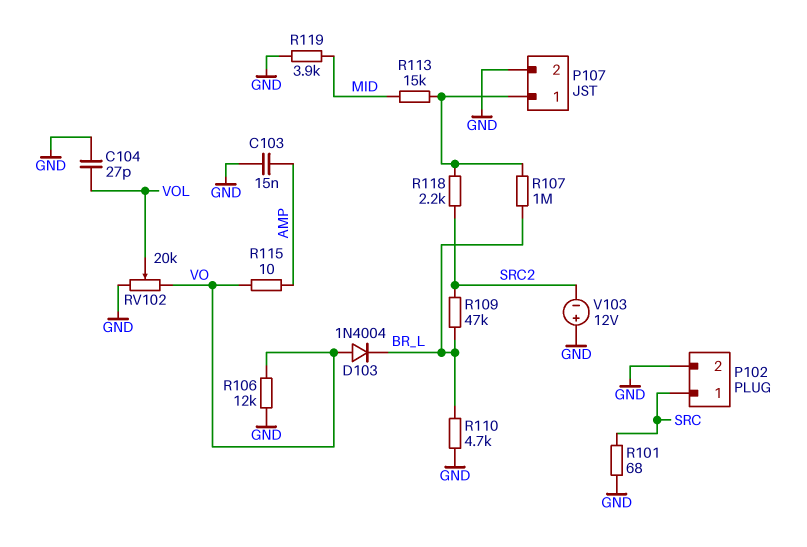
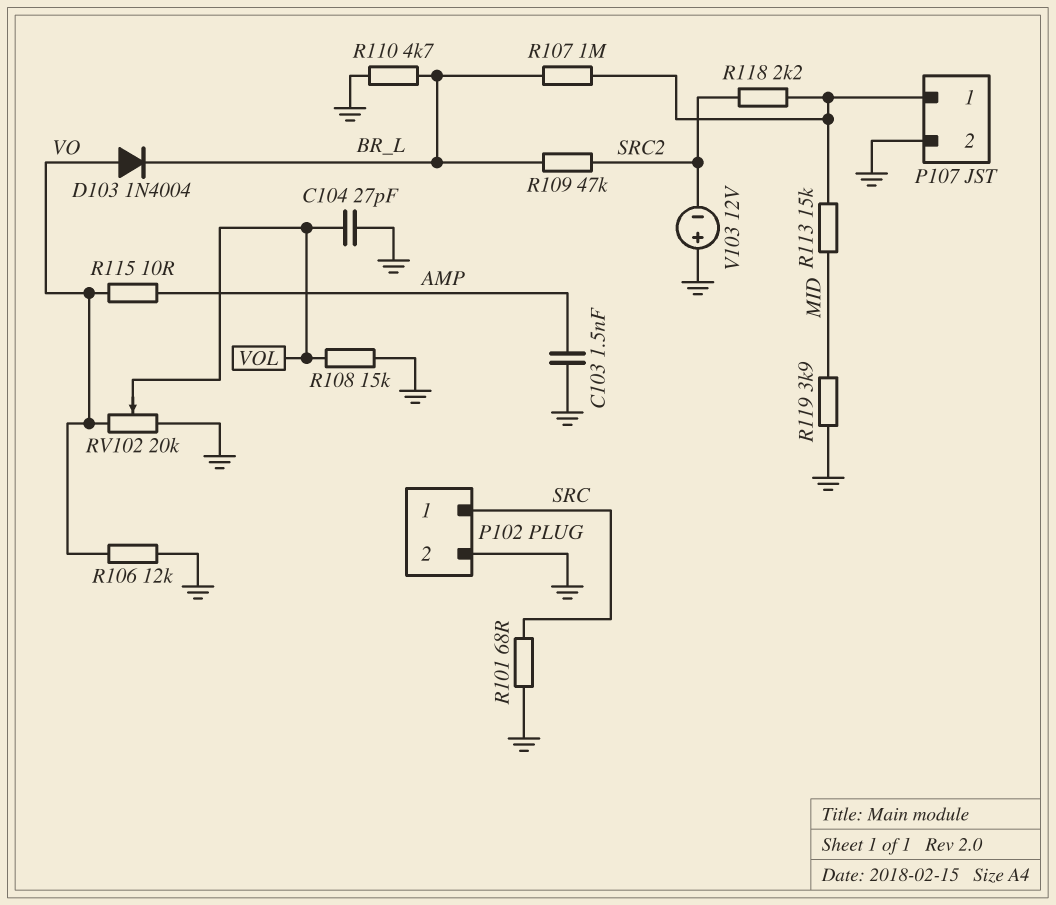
C103: 15nF (AMP, GND) -> 1.5nF (AMP, GND)
R108: none -> 15k (GND, VOL)

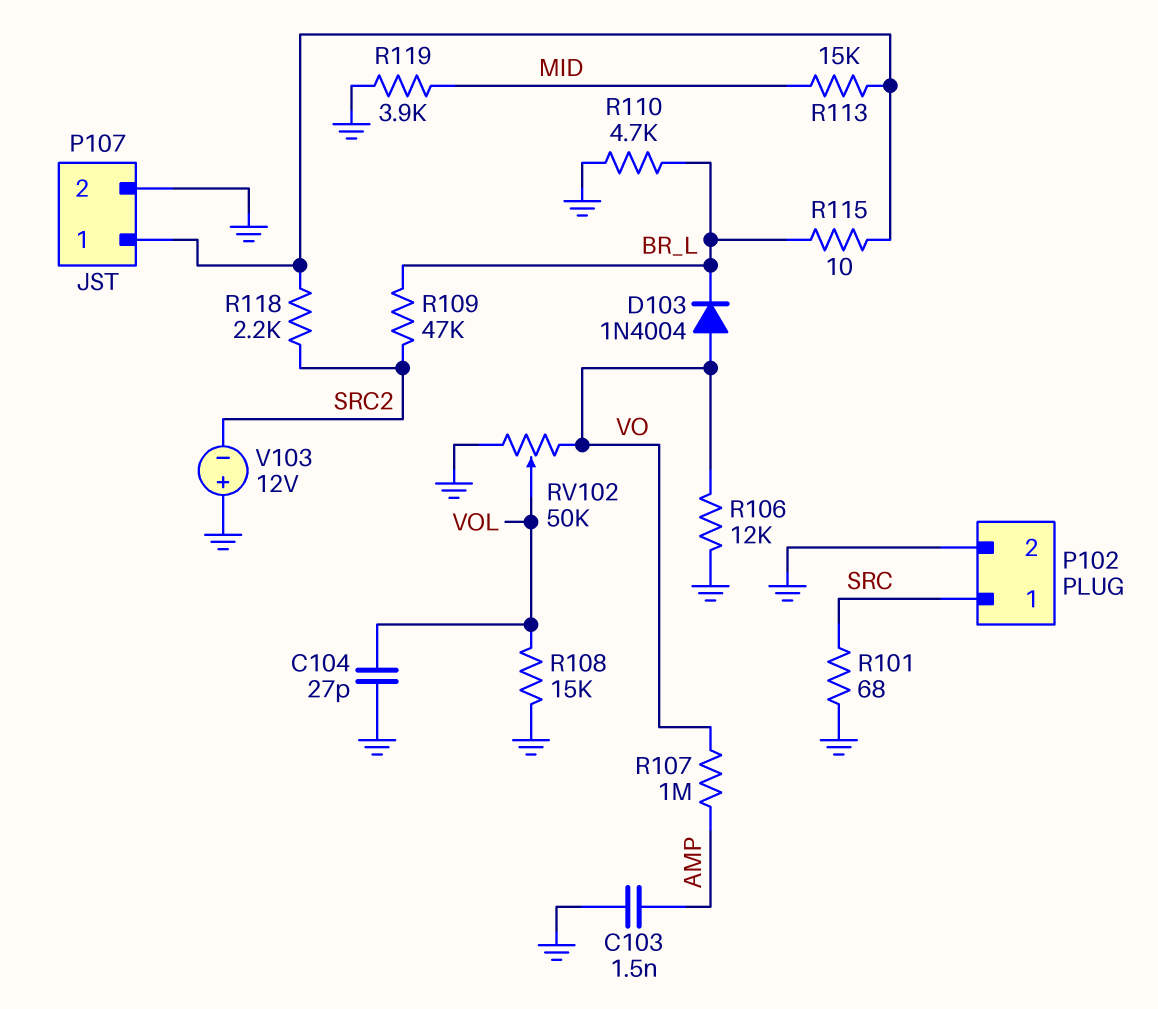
R107: 1M (BR_L, P107/1) -> 1M (AMP, VO)
R115: 10 (AMP, VO) -> 10 (BR_L, P107/1)
RV102: 20k (GND, VO, wiper VOL) -> 50k (GND, VO, wiper VOL)

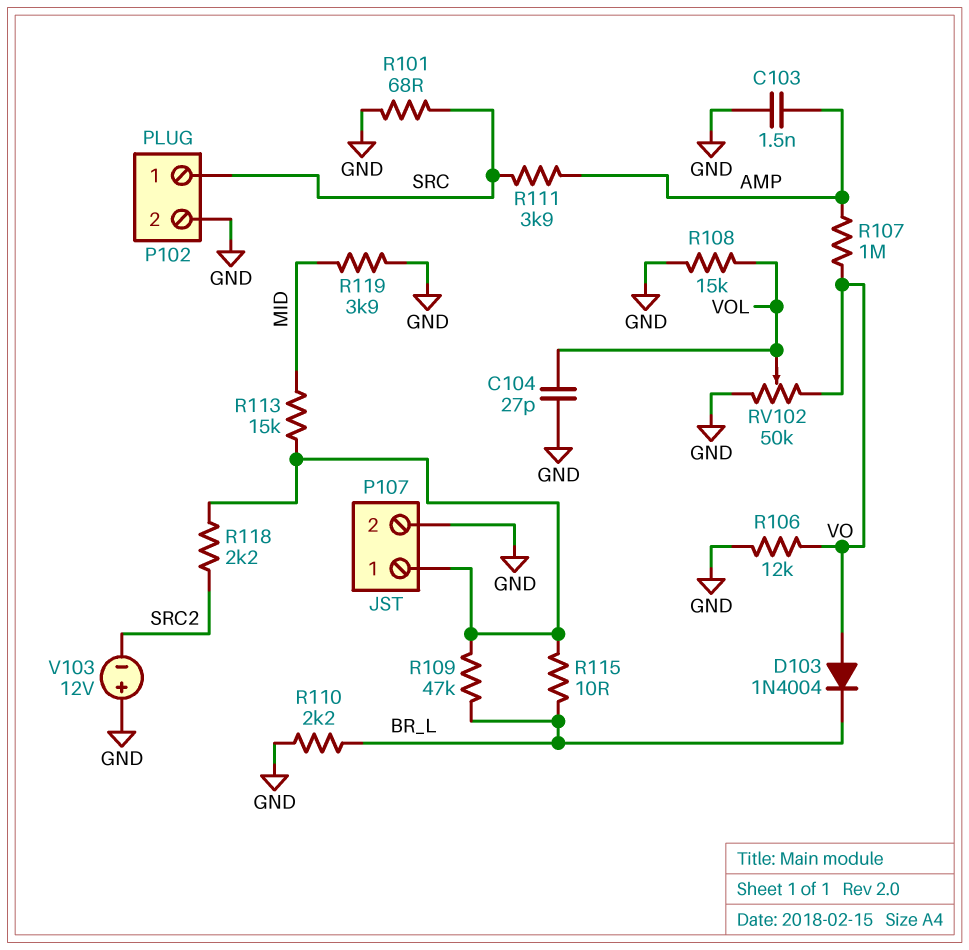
R109: 47k (BR_L, SRC2) -> 47k (BR_L, P107/1)
R110: 4.7k (BR_L, GND) -> 2.2k (BR_L, GND)
R111: none -> 3.9k (AMP, SRC)

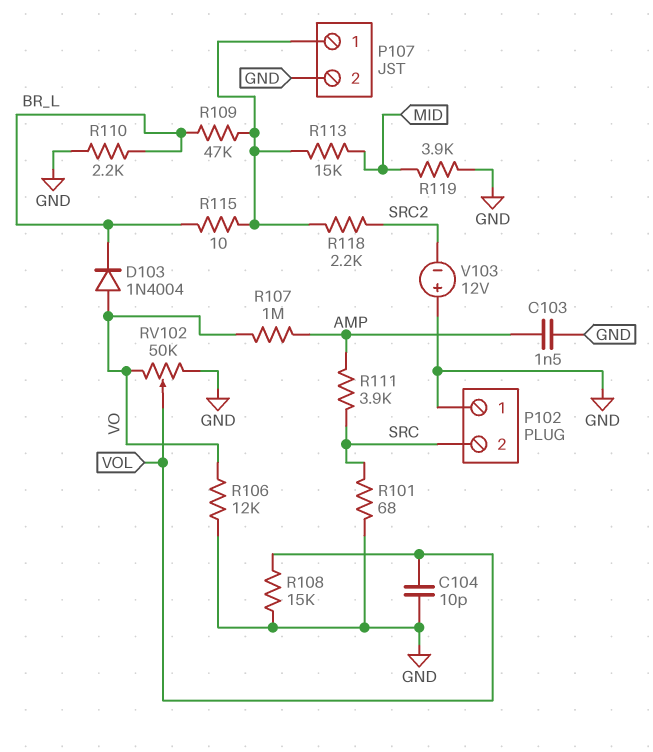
C104: 27pF (GND, VOL) -> 10pF (GND, VOL)
P102 pin 1: SRC -> GND
P102 pin 2: GND -> SRC

